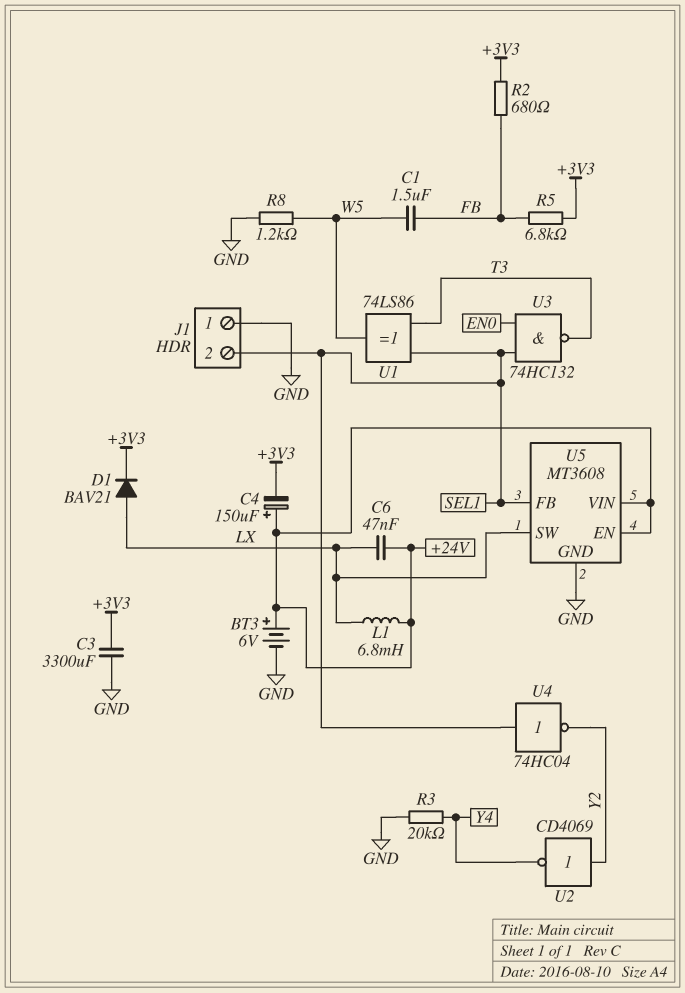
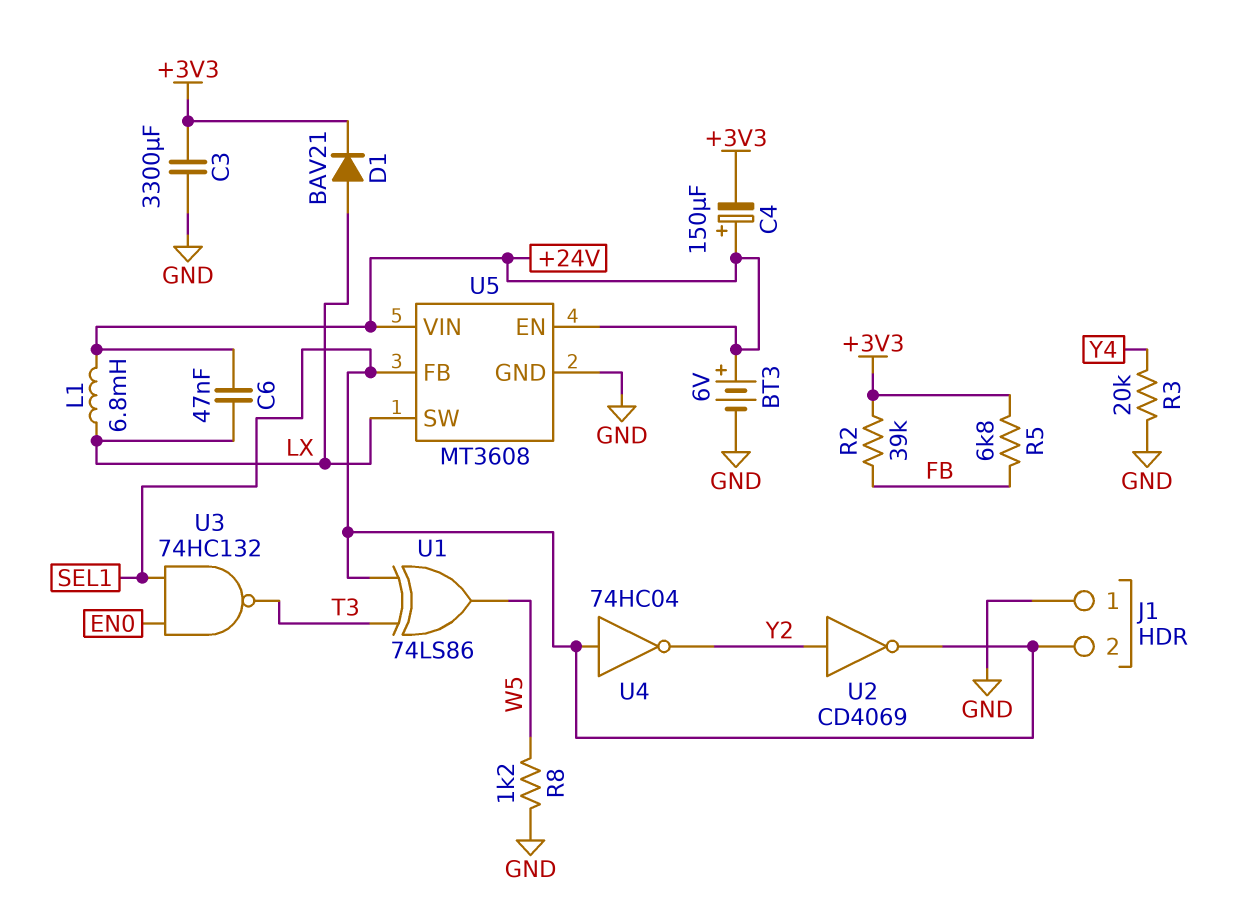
C1: 1.5uF (FB, W5) -> none
R2: 680 (+3V3, FB) -> 39k (+3V3, FB)
U2: NOT CD4069 (in Y2, out Y4) -> NOT CD4069 (in Y2, out SEL1)

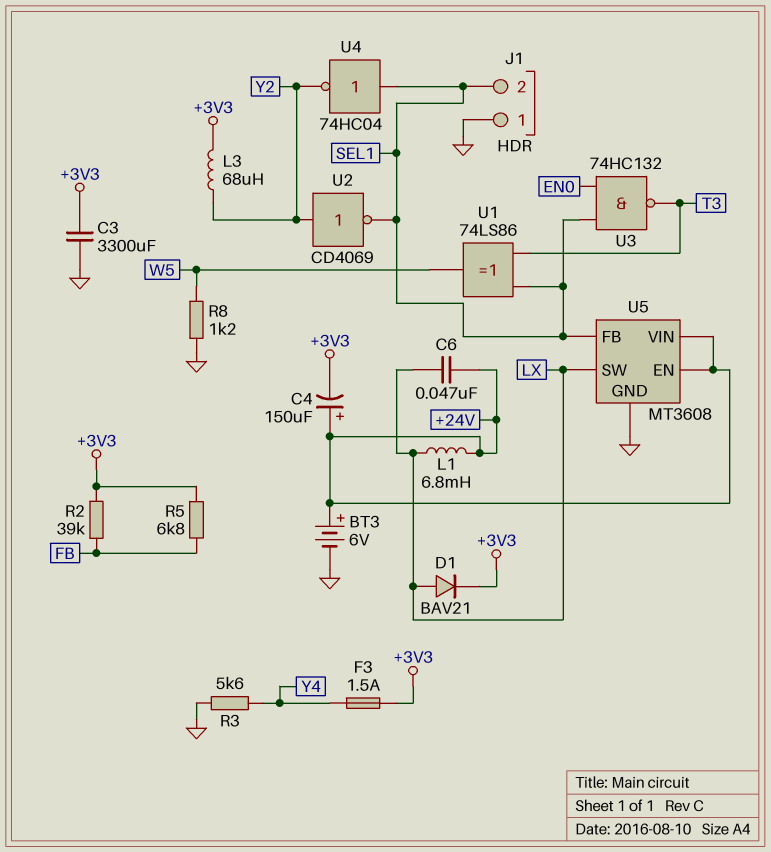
F3: none -> 1.5A (+3V3, Y4)
L3: none -> 68uH (+3V3, Y2)
R3: 20k (GND, Y4) -> 5.6k (GND, Y4)

